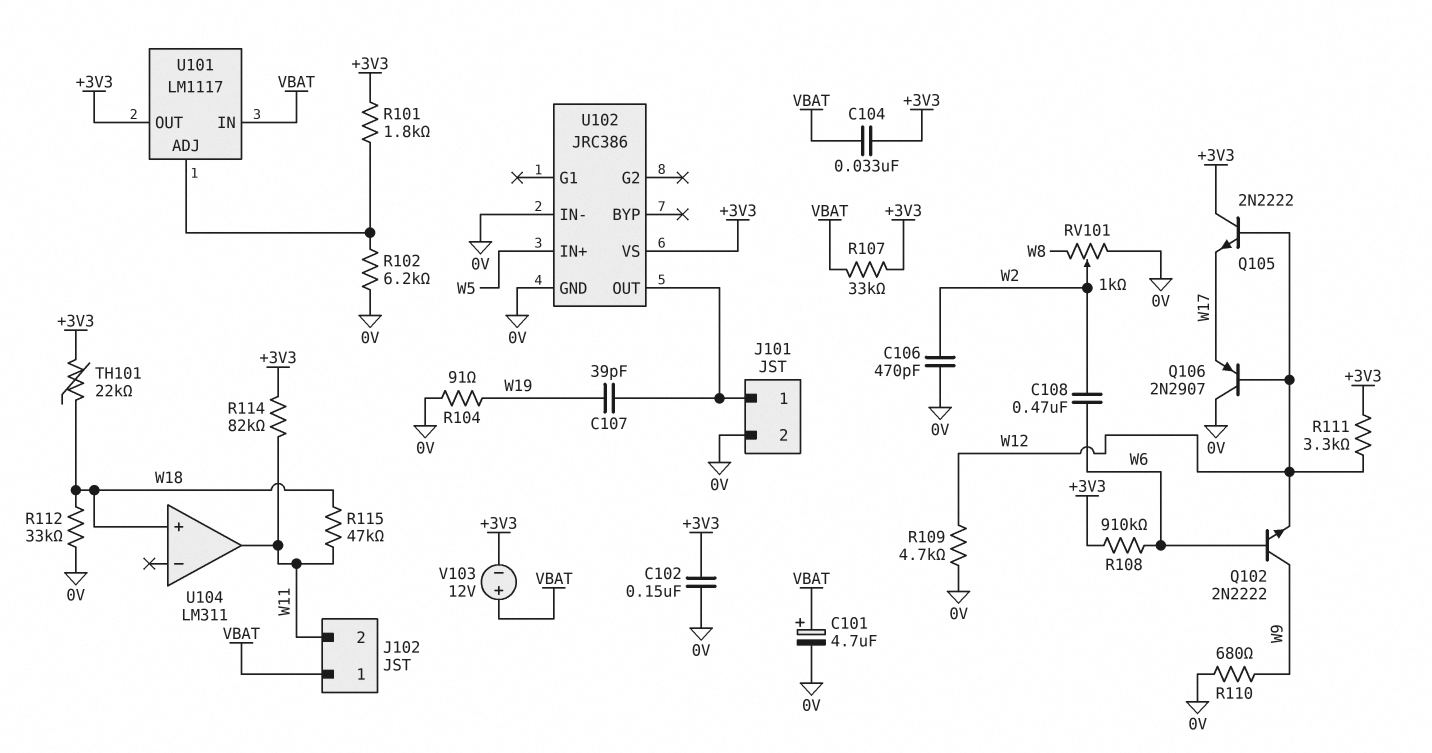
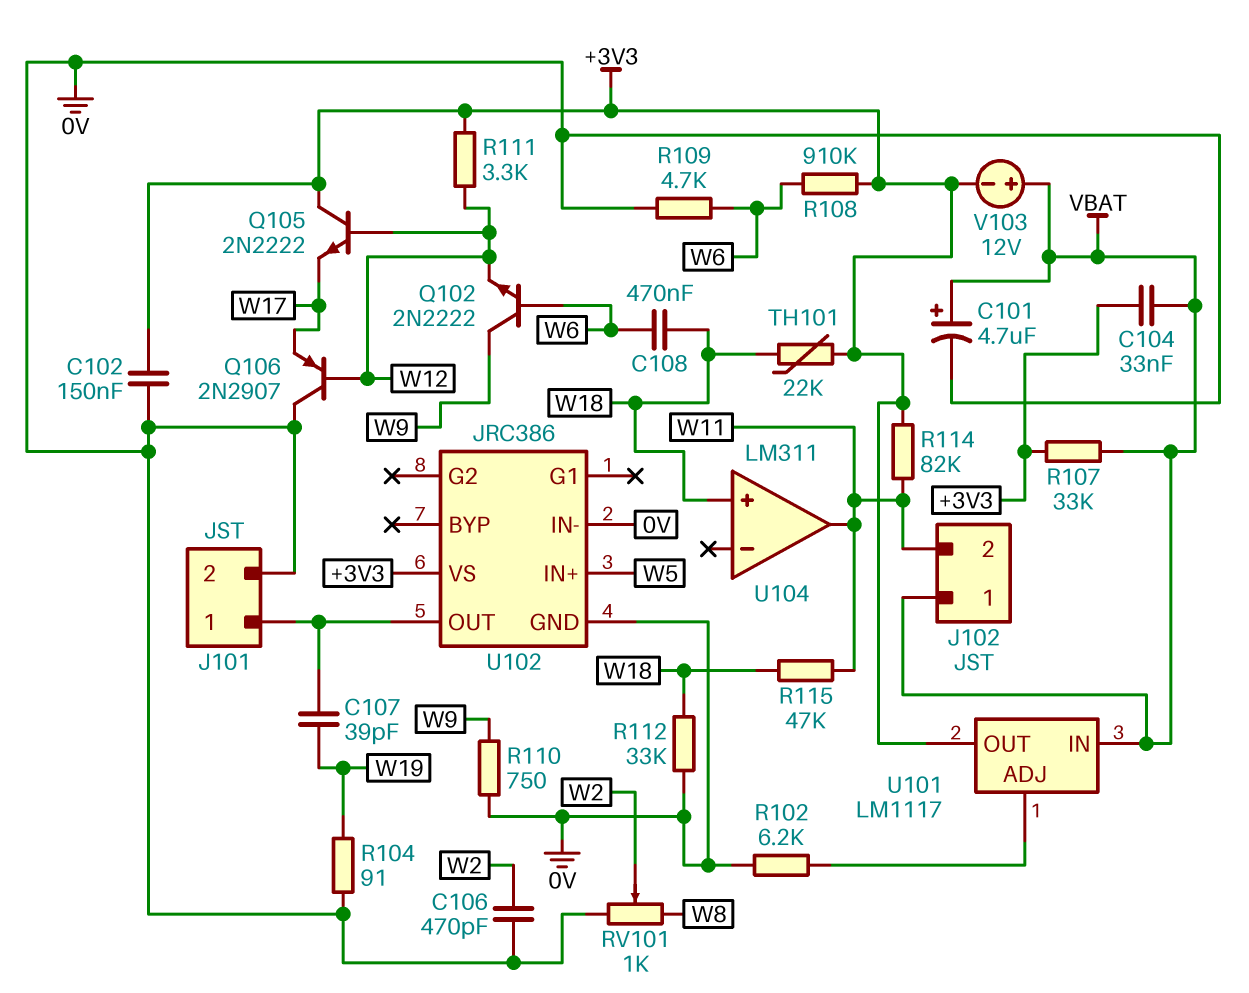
C108: 470nF (W2, W6) -> 470nF (W6, W18)
R101: 1.8k (+3V3, U101/ADJ) -> none
R109: 4.7k (0V, W12) -> 4.7k (0V, W6)
R110: 680 (0V, W9) -> 750 (0V, W9)

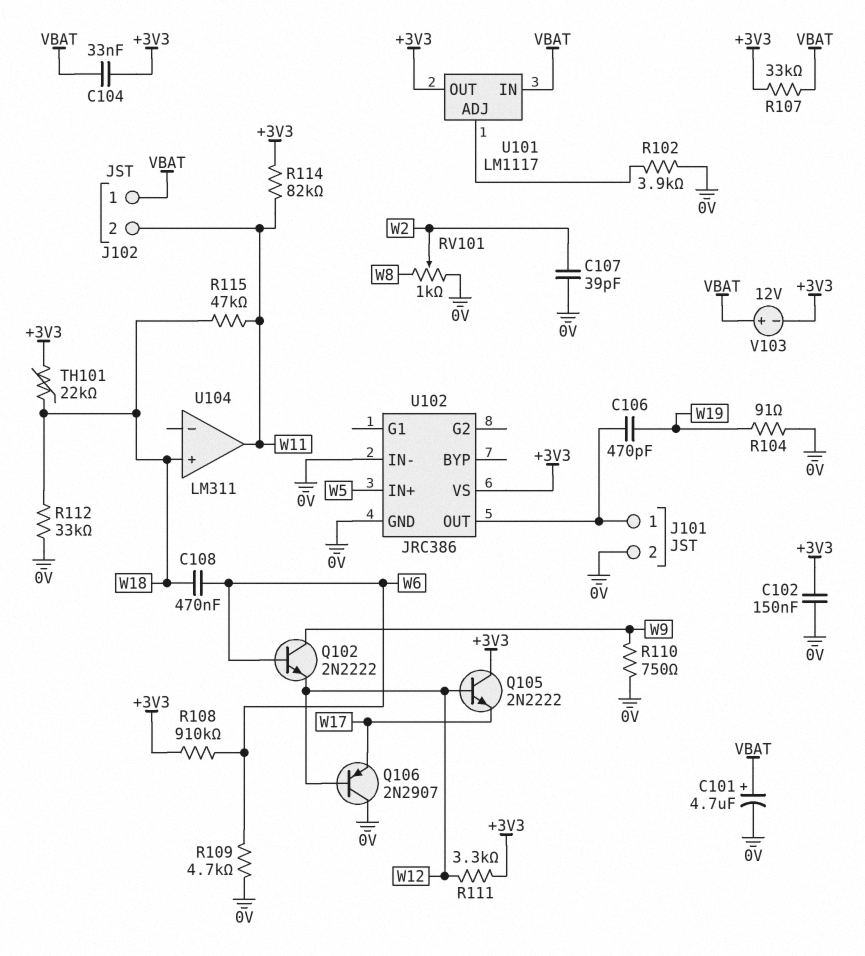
C106: 470pF (0V, W2) -> 470pF (J101/1, W19)
C107: 39pF (J101/1, W19) -> 39pF (0V, W2)
R102: 6.2k (0V, U101/ADJ) -> 3.9k (0V, U101/ADJ)

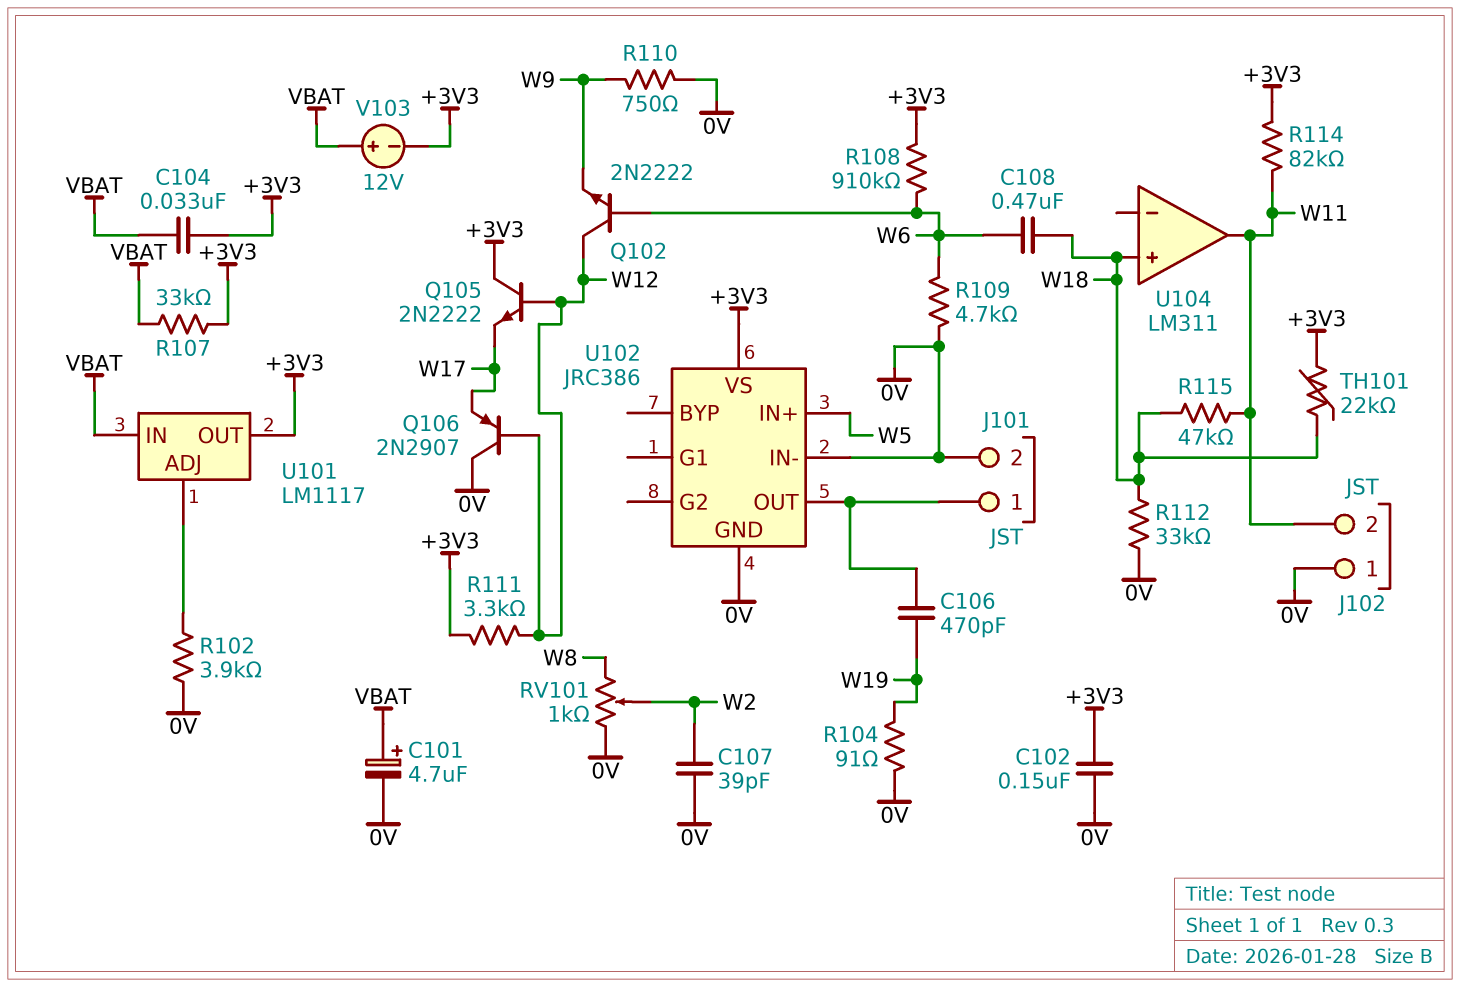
J102 pin 1: VBAT -> 0V
Q102: NPN 2N2222 (B W6, C W9, E W12) -> NPN 2N2222 (B W6, C W12, E W9)

